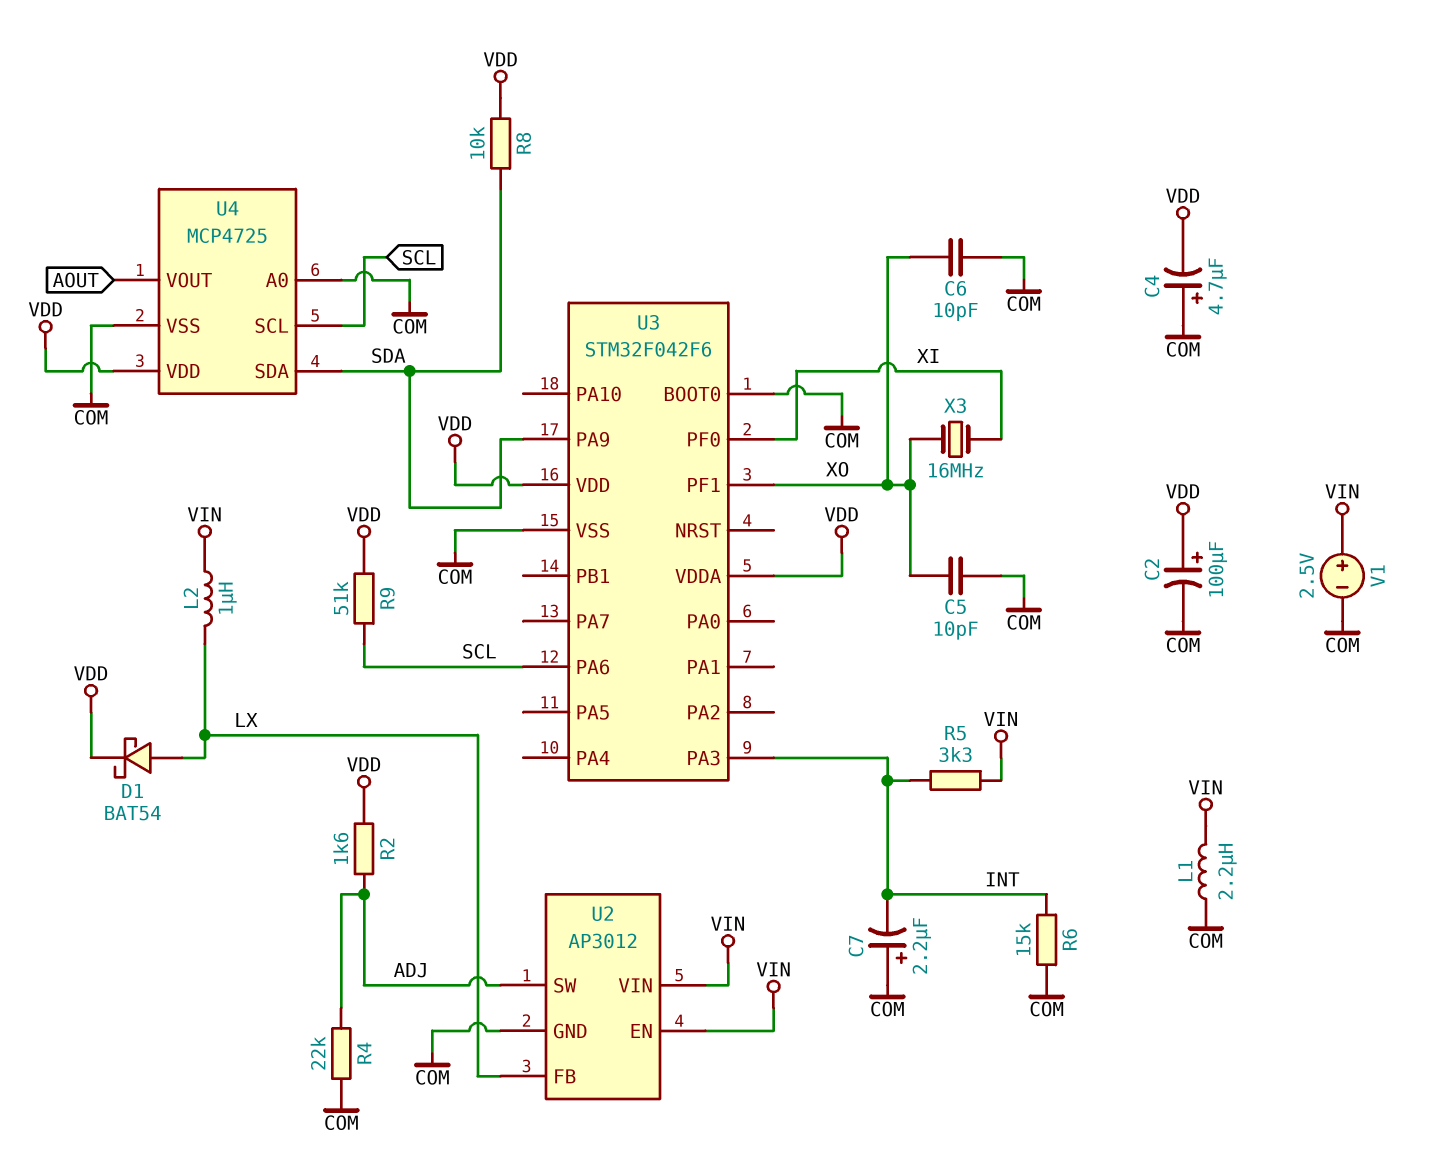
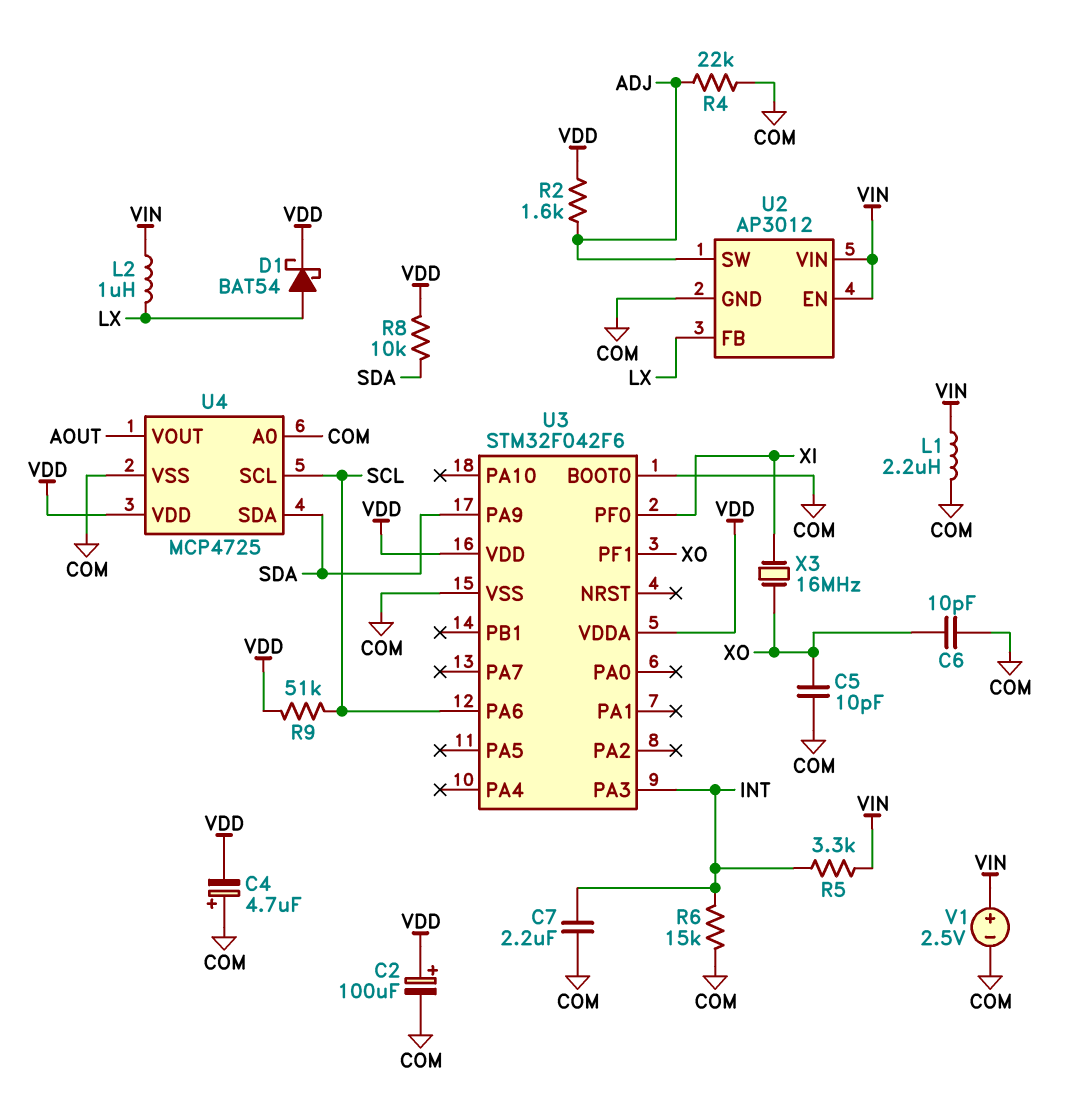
C7: 2.2uF (plus COM, minus INT) -> 2.2uF (COM, INT)

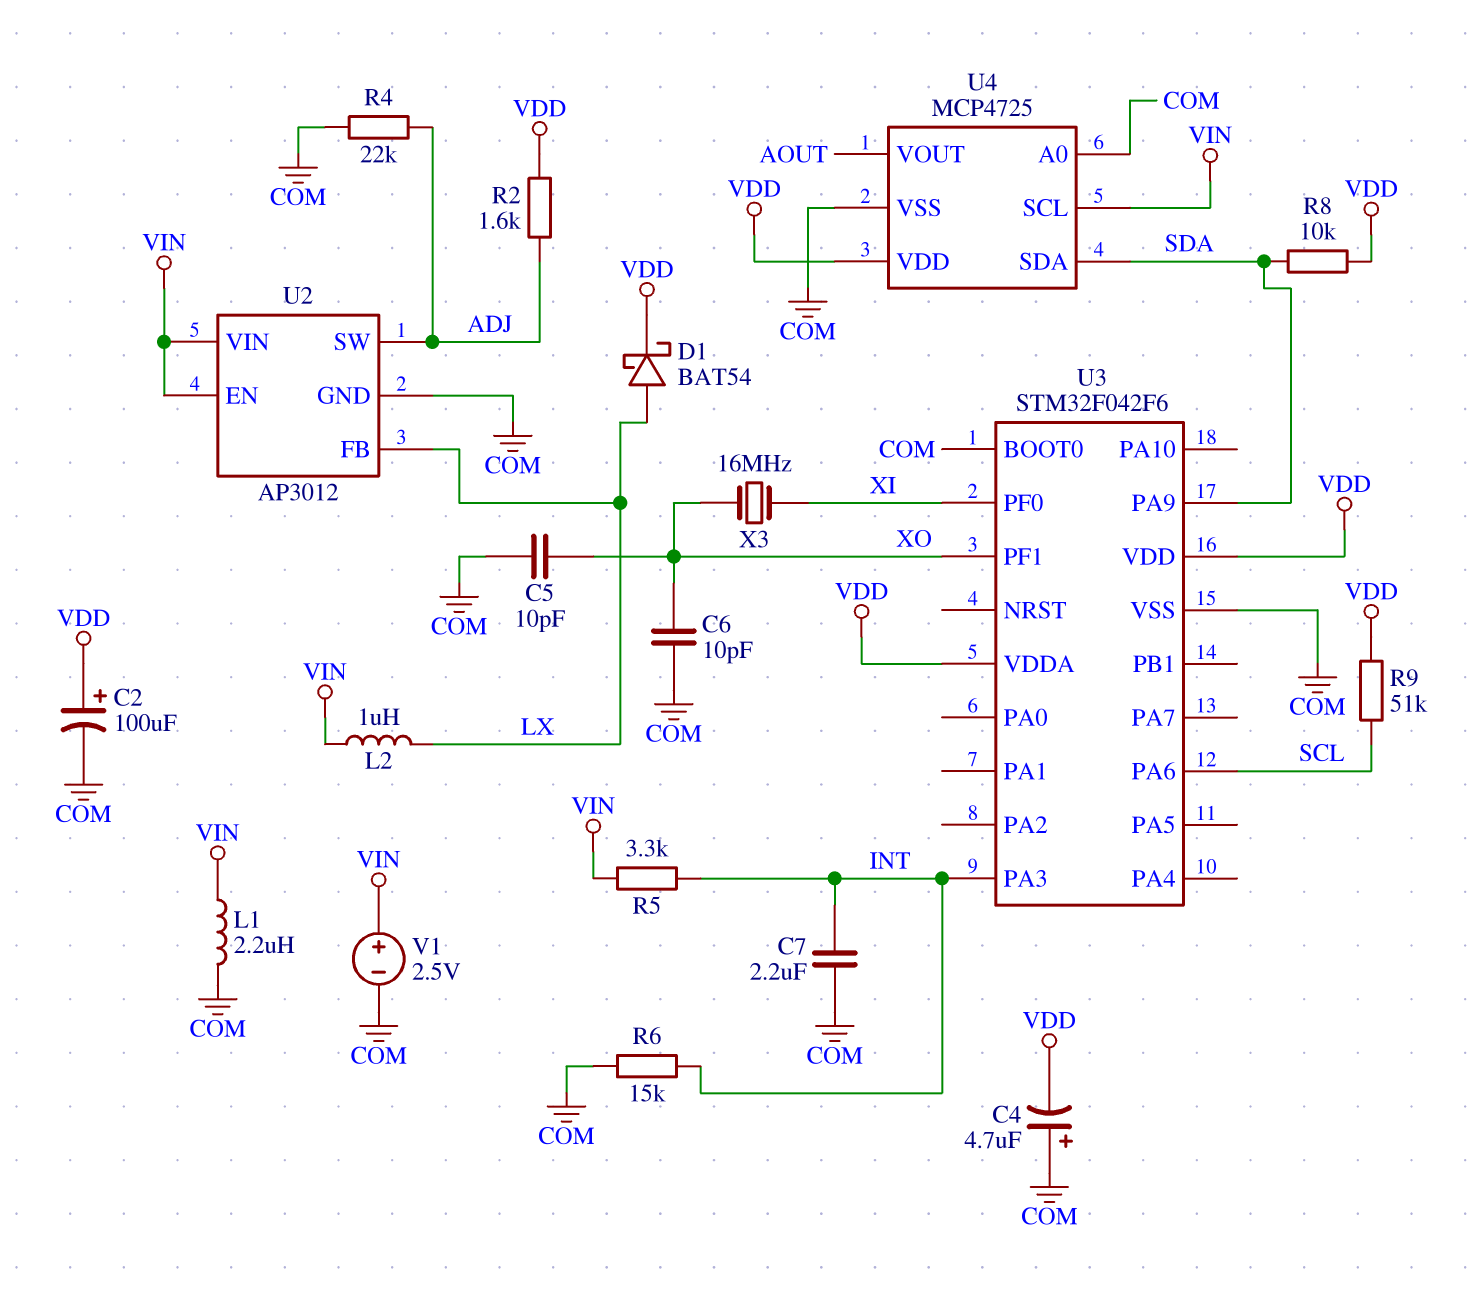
U4 pin SCL: SCL -> VIN

